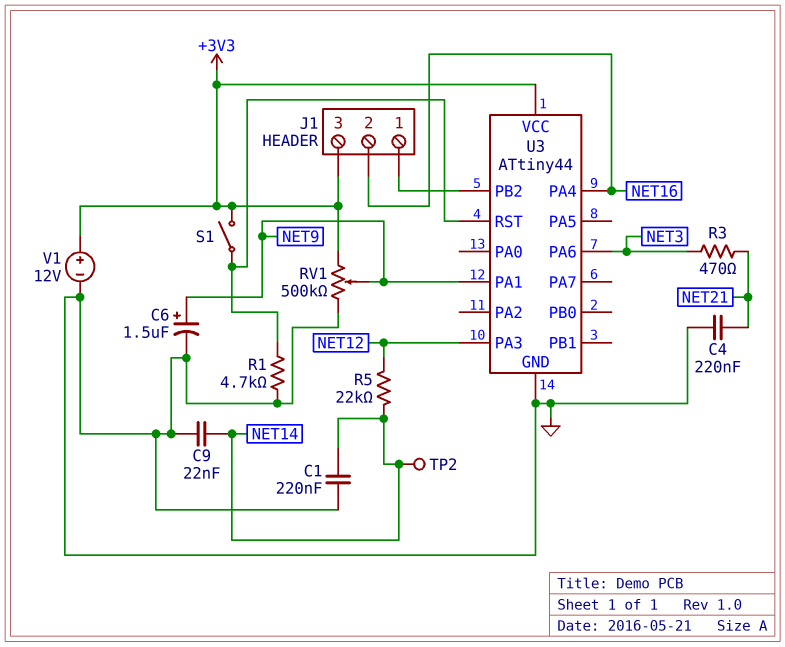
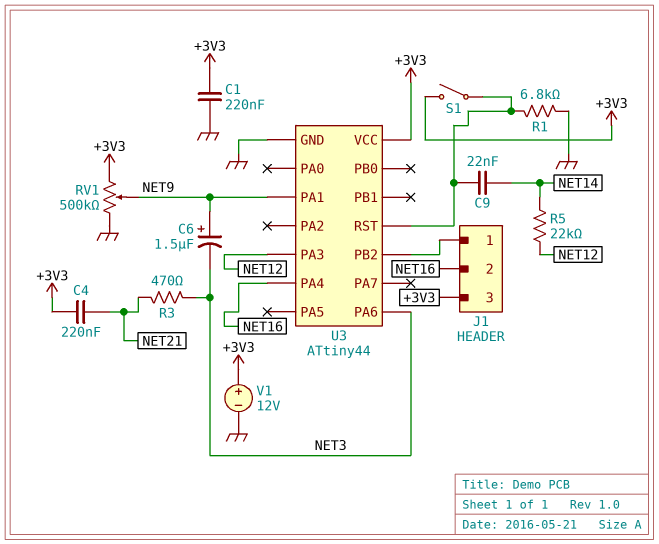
C1: 220nF (GND, NET14) -> 220nF (+3V3, GND)
C4: 220nF (GND, NET21) -> 220nF (+3V3, NET21)
C6: 1.5uF (plus NET9, minus GND) -> 1.5uF (plus NET9, minus NET3)
C9: 22nF (GND, NET14) -> 22nF (NET14, U3/RST)
R1: 4.7k (GND, U3/RST) -> 6.8k (GND, U3/RST)
TP2: test point (NET14) -> none

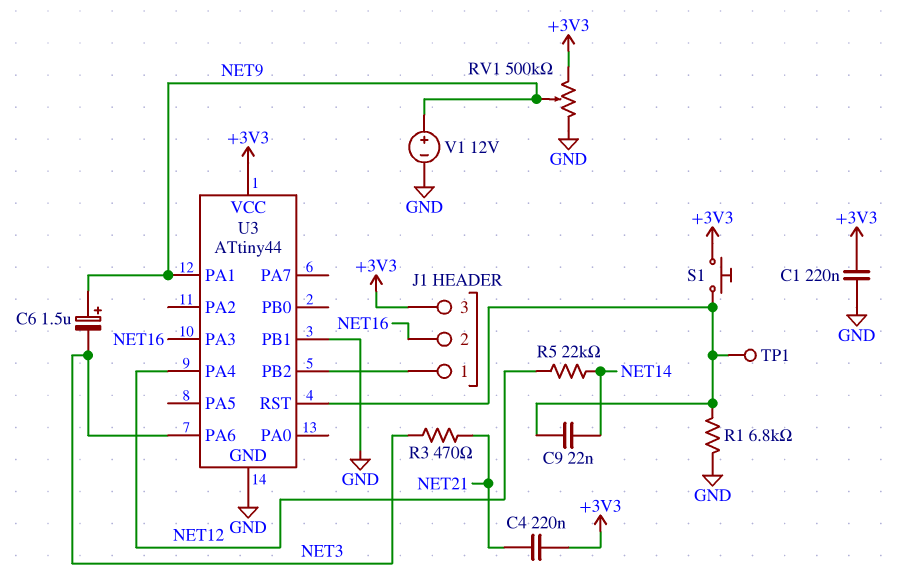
S1: switch (+3V3, U3/RST) -> button (+3V3, U3/RST)
TP1: none -> test point (U3/RST)
U3 pin PA3: NET12 -> NET16
U3 pin PA4: NET16 -> NET12
U3 pin PB1: none -> GND
V1: 12V (plus +3V3, minus GND) -> 12V (plus NET9, minus GND)

